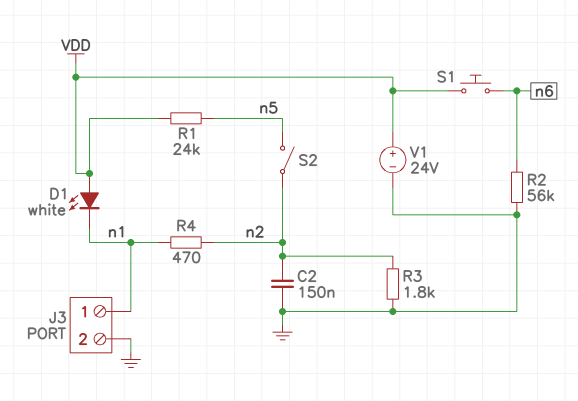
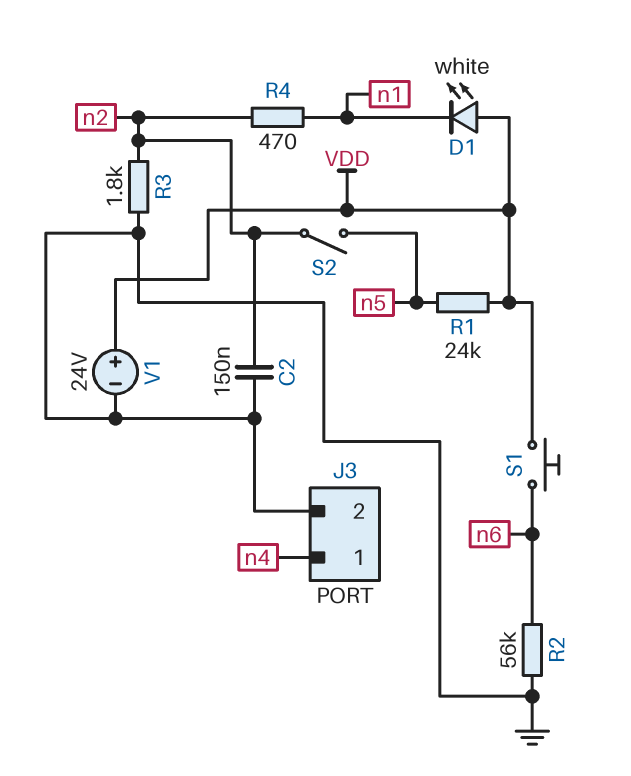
J3 pin 1: n1 -> n4

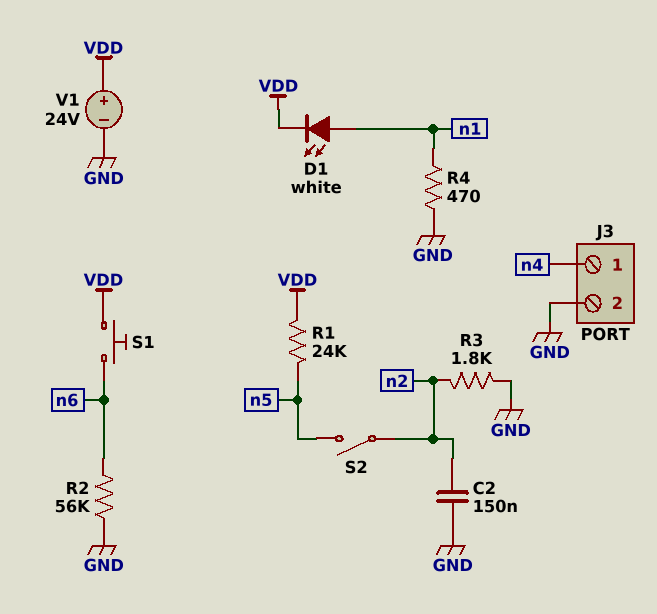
D1: LED white (A VDD, K n1) -> LED white (A n1, K VDD)
R4: 470 (n1, n2) -> 470 (GND, n1)

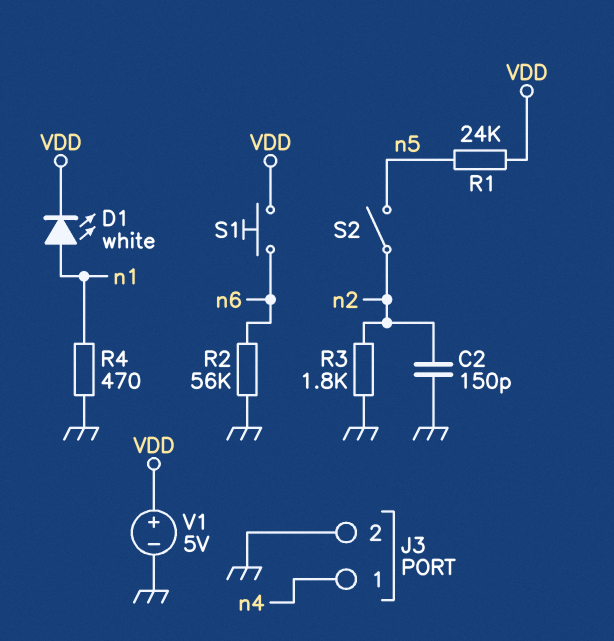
C2: 150nF (GND, n2) -> 150pF (GND, n2)
V1: 24V (plus VDD, minus GND) -> 5V (plus VDD, minus GND)

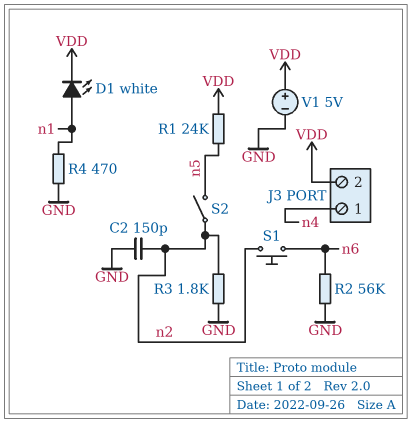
J3 pin 2: GND -> VDD
S1: button (VDD, n6) -> button (n2, n6)

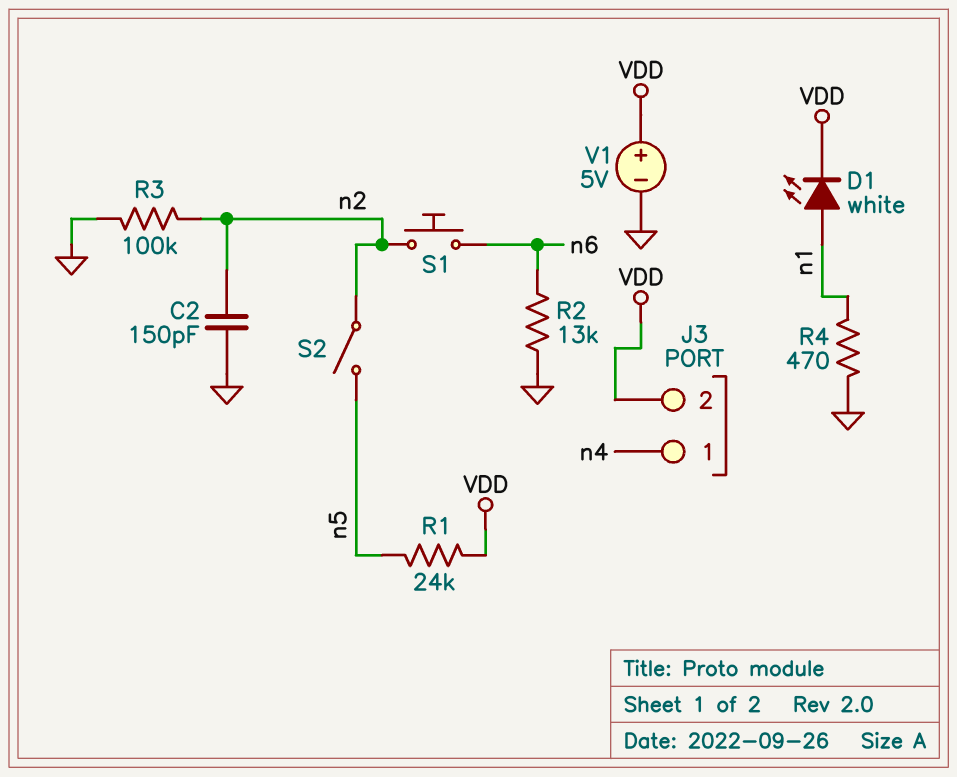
R2: 56k (GND, n6) -> 13k (GND, n6)
R3: 1.8k (GND, n2) -> 100k (GND, n2)

